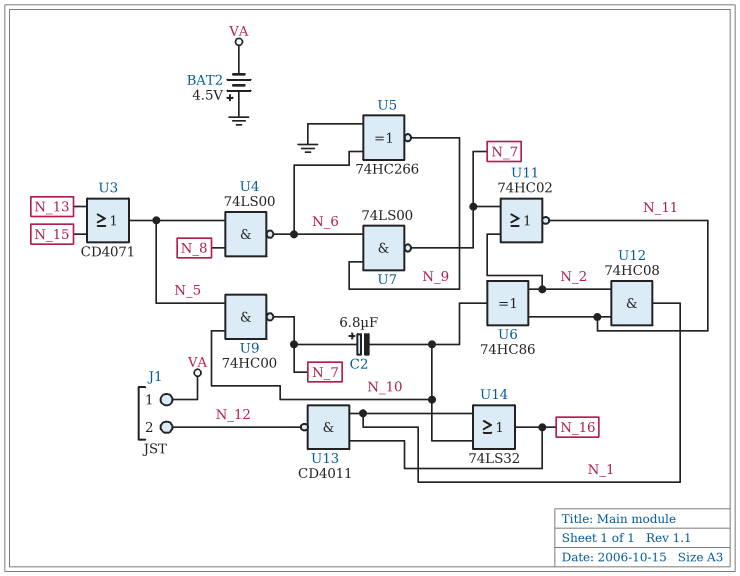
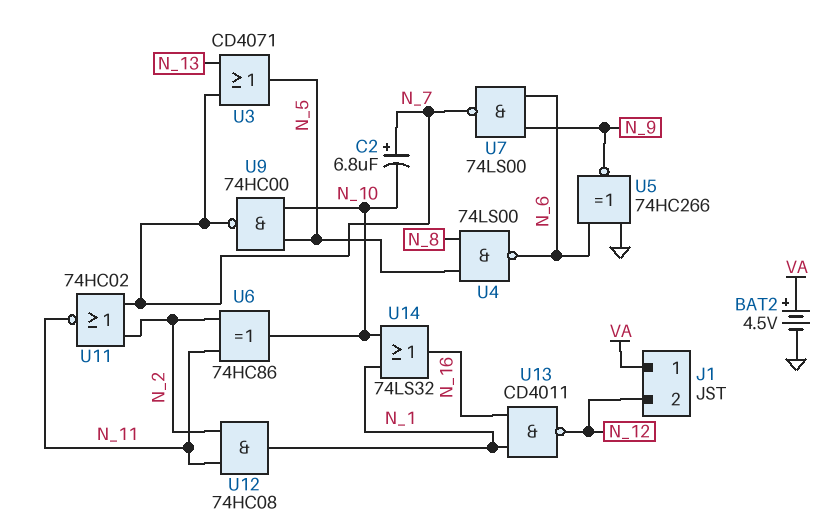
BAT2: 4.5V (plus GND, minus VA) -> 4.5V (plus VA, minus GND)
U3: OR CD4071 (in N_13, in N_15, out N_5) -> OR CD4071 (in N_7, in N_13, out N_5)

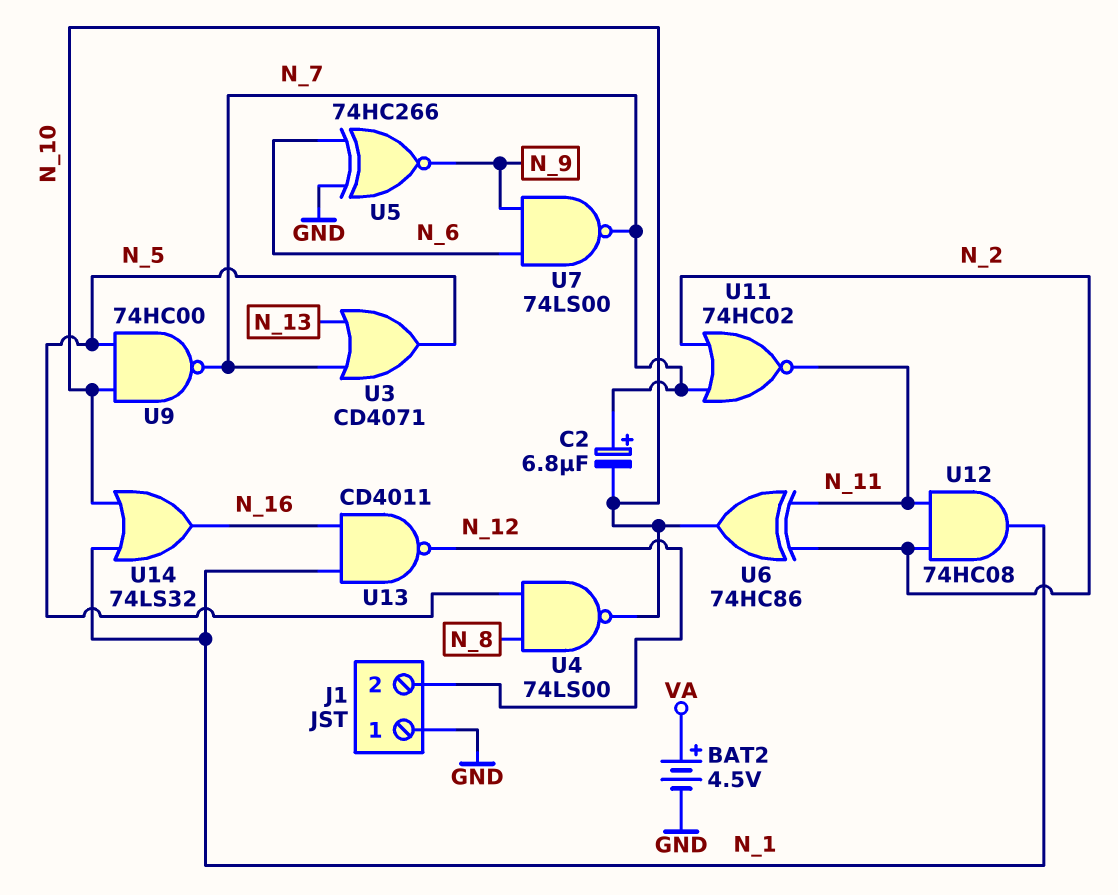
J1 pin 1: VA -> GND
U4: NAND 74LS00 (in N_5, in N_8, out N_6) -> NAND 74LS00 (in N_5, in N_8, out N_10)

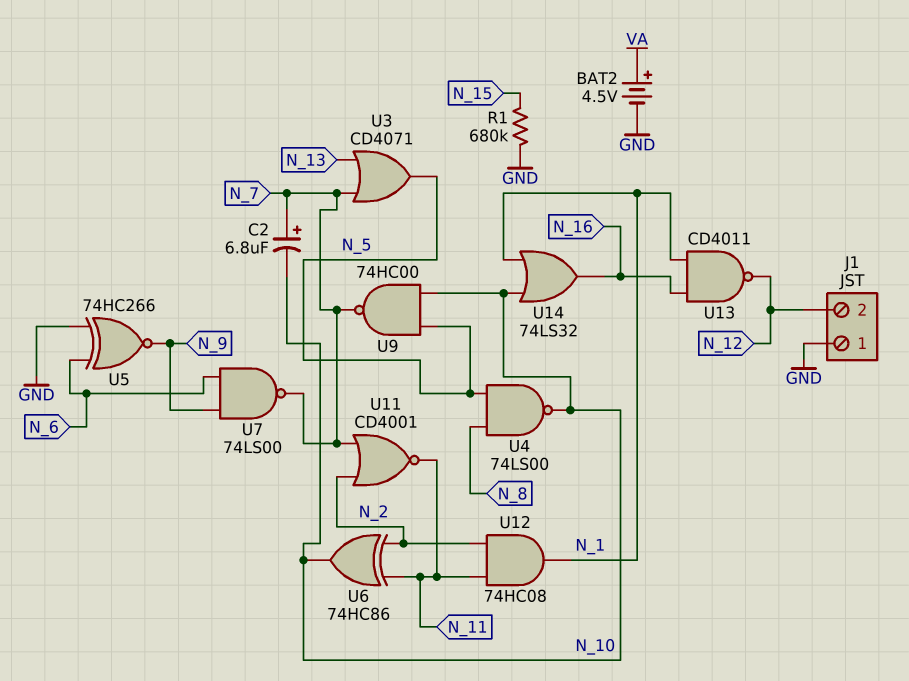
R1: none -> 680k (GND, N_15)
U11: NOR 74HC02 (in N_2, in N_7, out N_11) -> NOR CD4001 (in N_2, in N_7, out N_11)

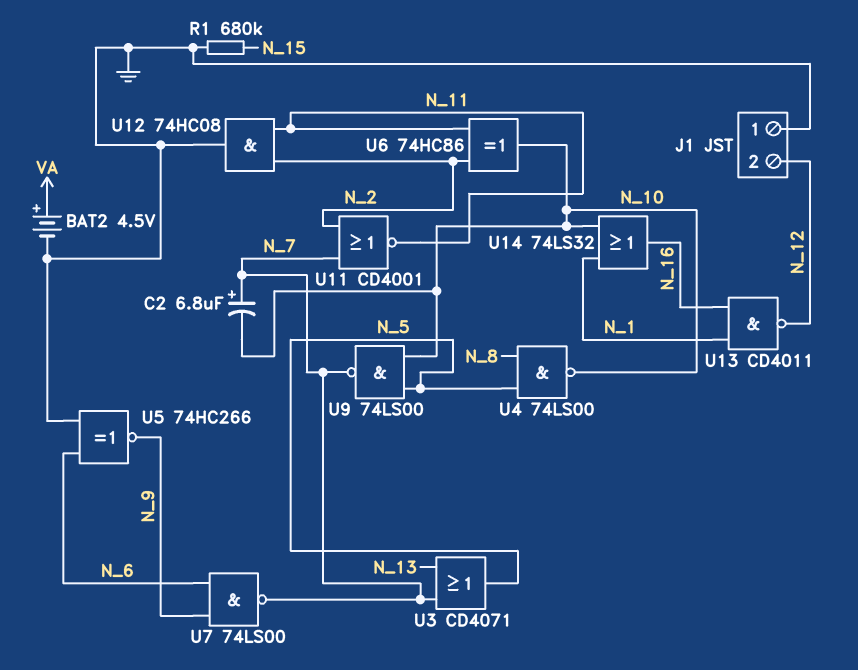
U9: NAND 74HC00 (in N_5, in N_10, out N_7) -> NAND 74LS00 (in N_5, in N_10, out N_7)
U12: AND 74HC08 (in N_2, in N_11, out N_1) -> AND 74HC08 (in N_2, in N_11, out GND)

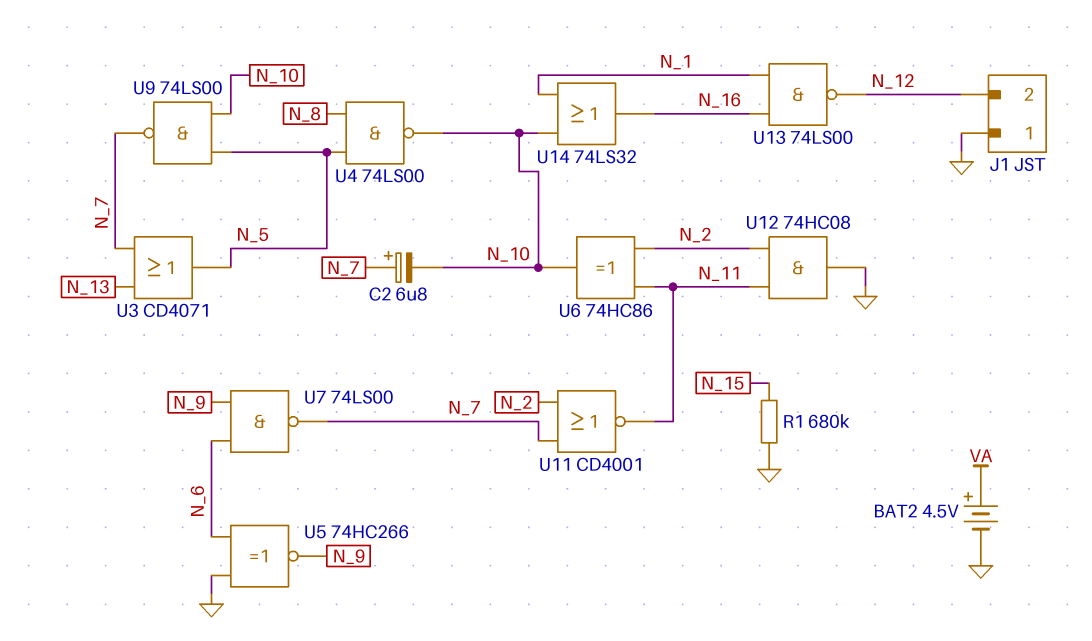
U13: NAND CD4011 (in N_1, in N_16, out N_12) -> NAND 74LS00 (in N_1, in N_16, out N_12)

